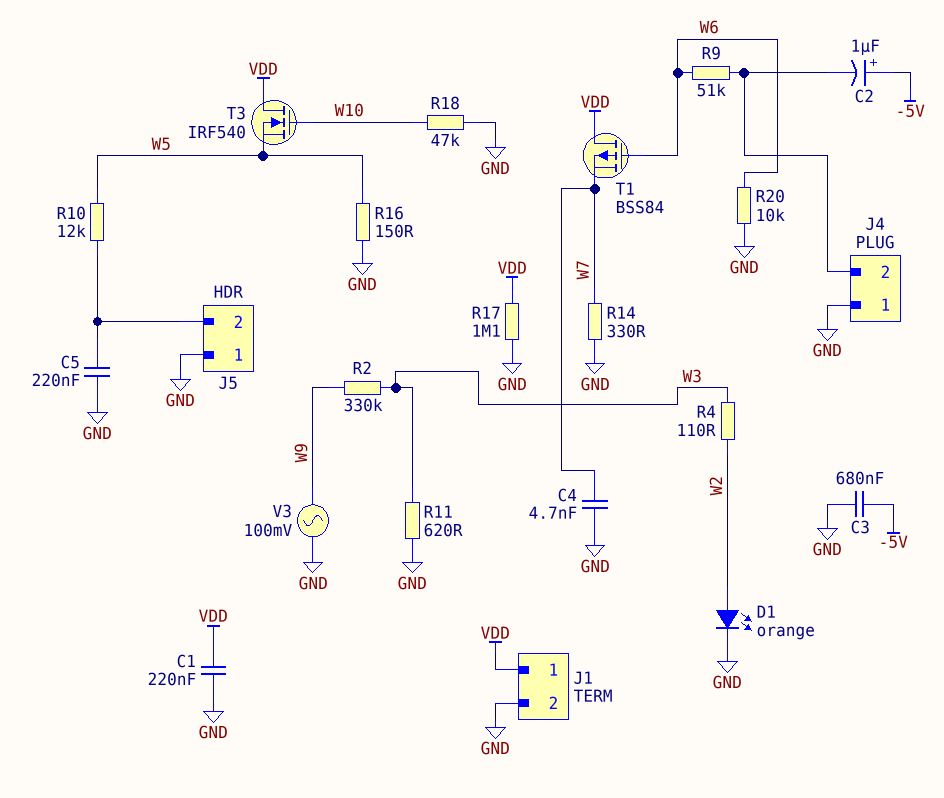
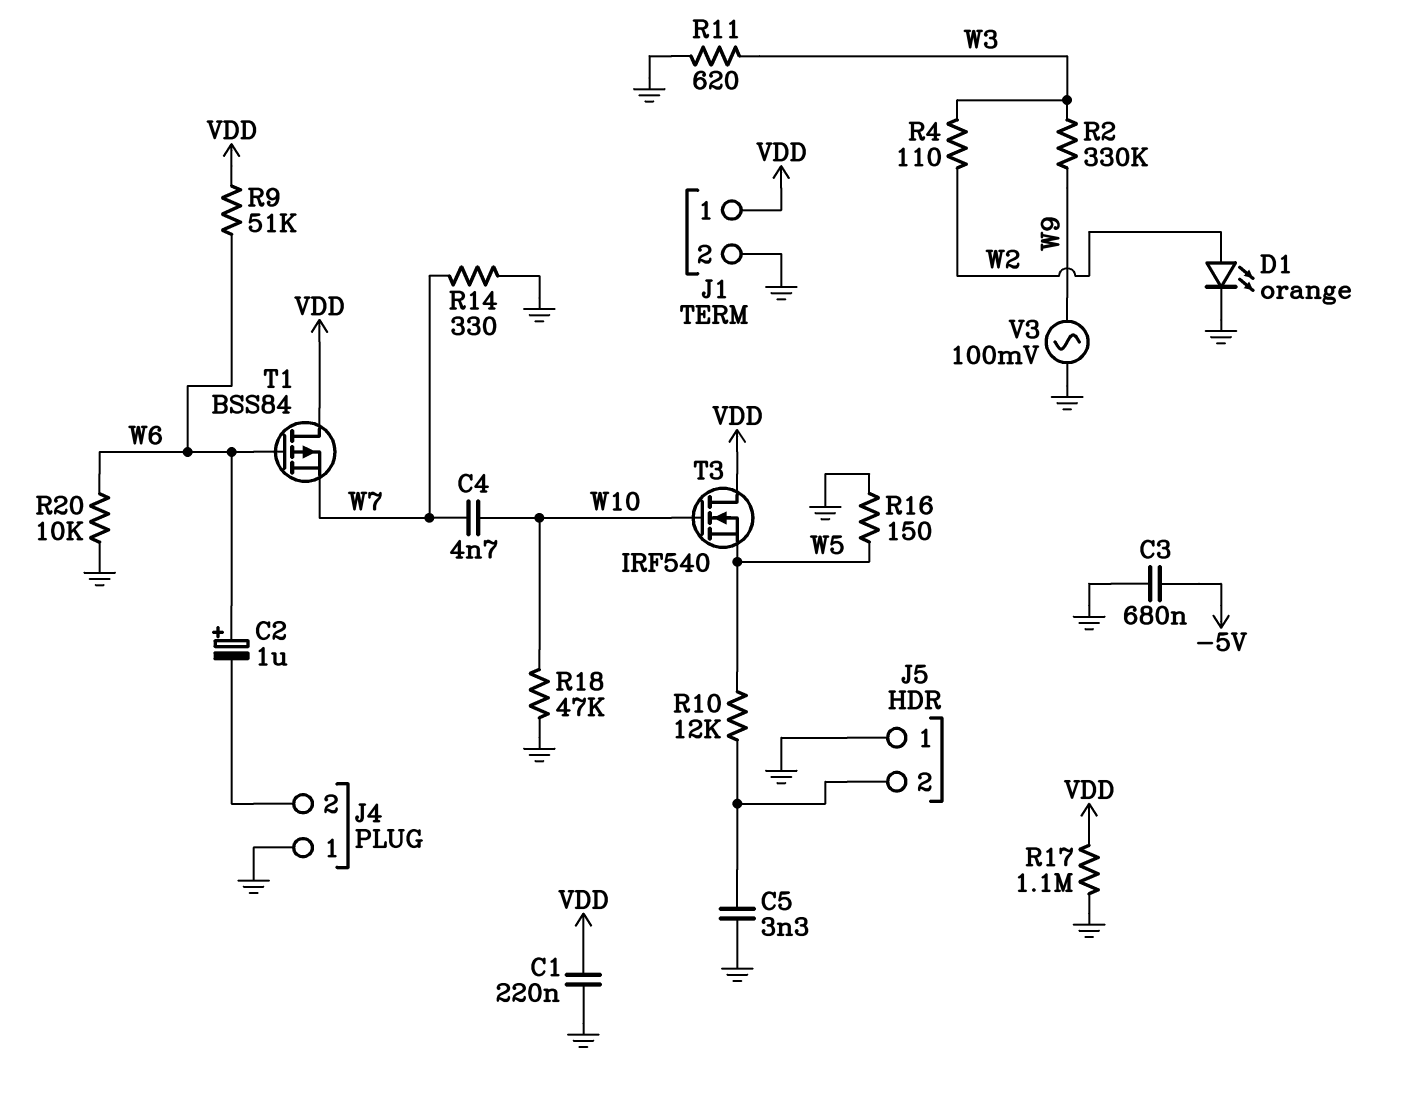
C2: 1uF (plus -5V, minus J4/2) -> 1uF (plus W6, minus J4/2)
C4: 4.7nF (GND, W7) -> 4.7nF (W7, W10)
C5: 220nF (GND, J5/2) -> 3.3nF (GND, J5/2)
R9: 51k (J4/2, W6) -> 51k (VDD, W6)

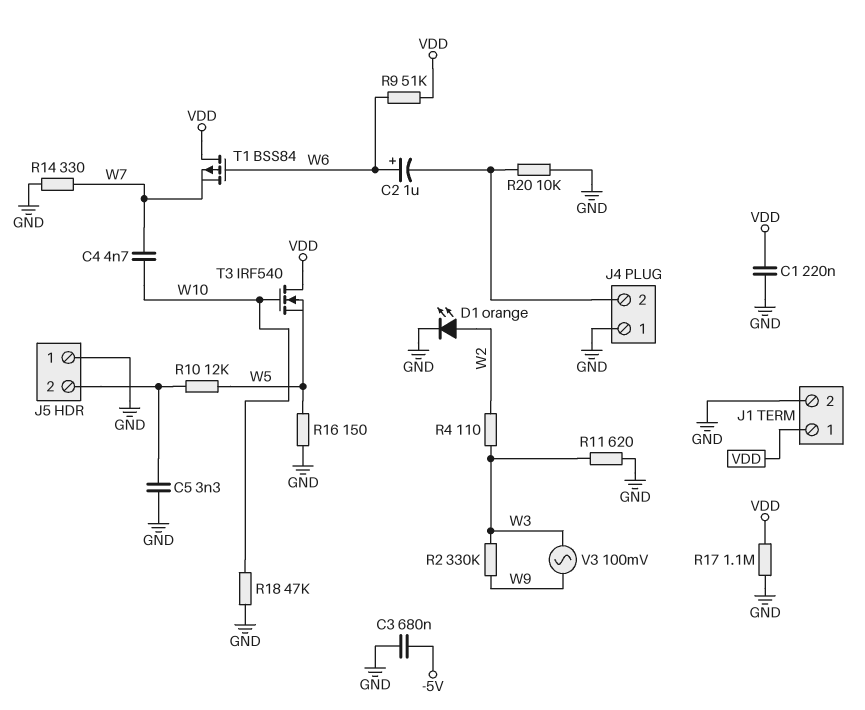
R20: 10k (GND, W6) -> 10k (GND, J4/2)
V3: AC 100mV (GND, W9) -> AC 100mV (W3, W9)

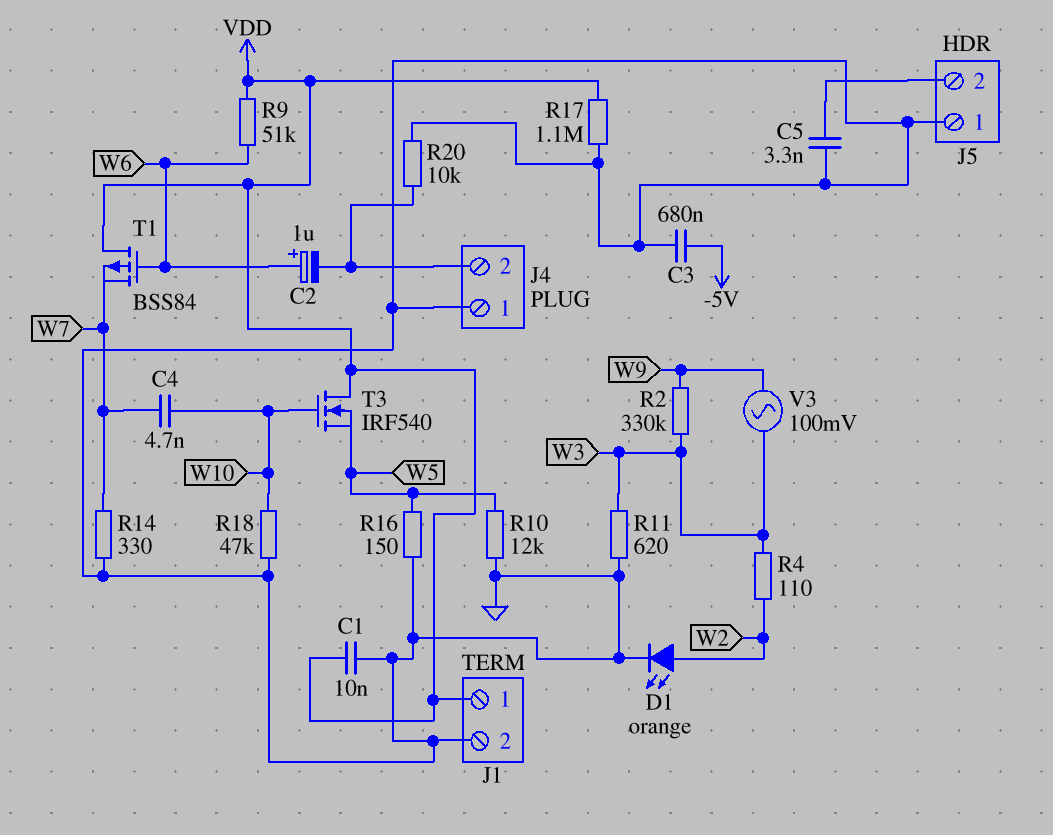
C1: 220nF (GND, VDD) -> 10nF (GND, VDD)
R10: 12k (J5/2, W5) -> 12k (GND, W5)

